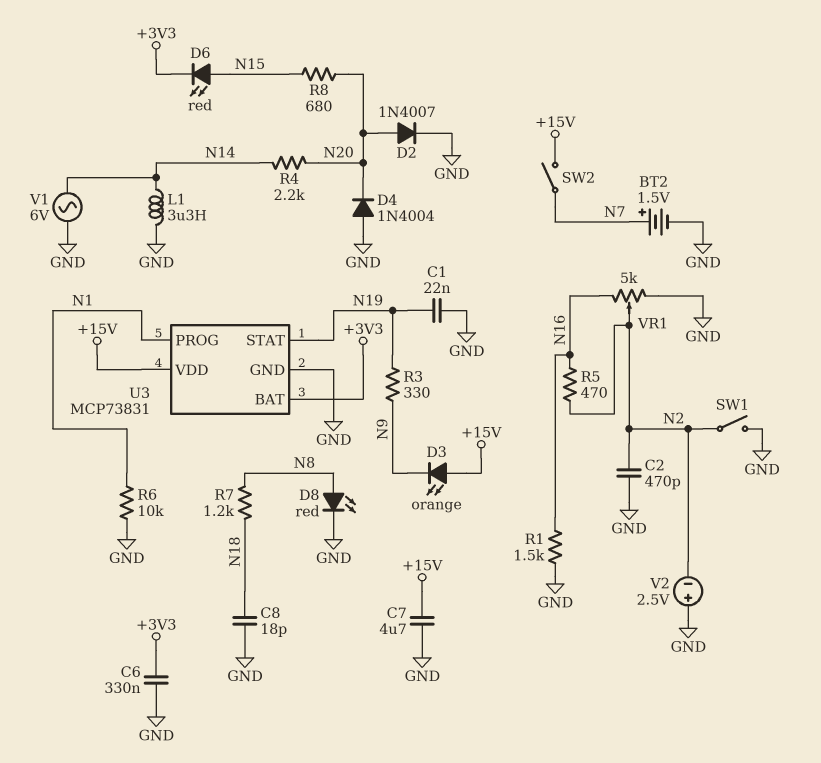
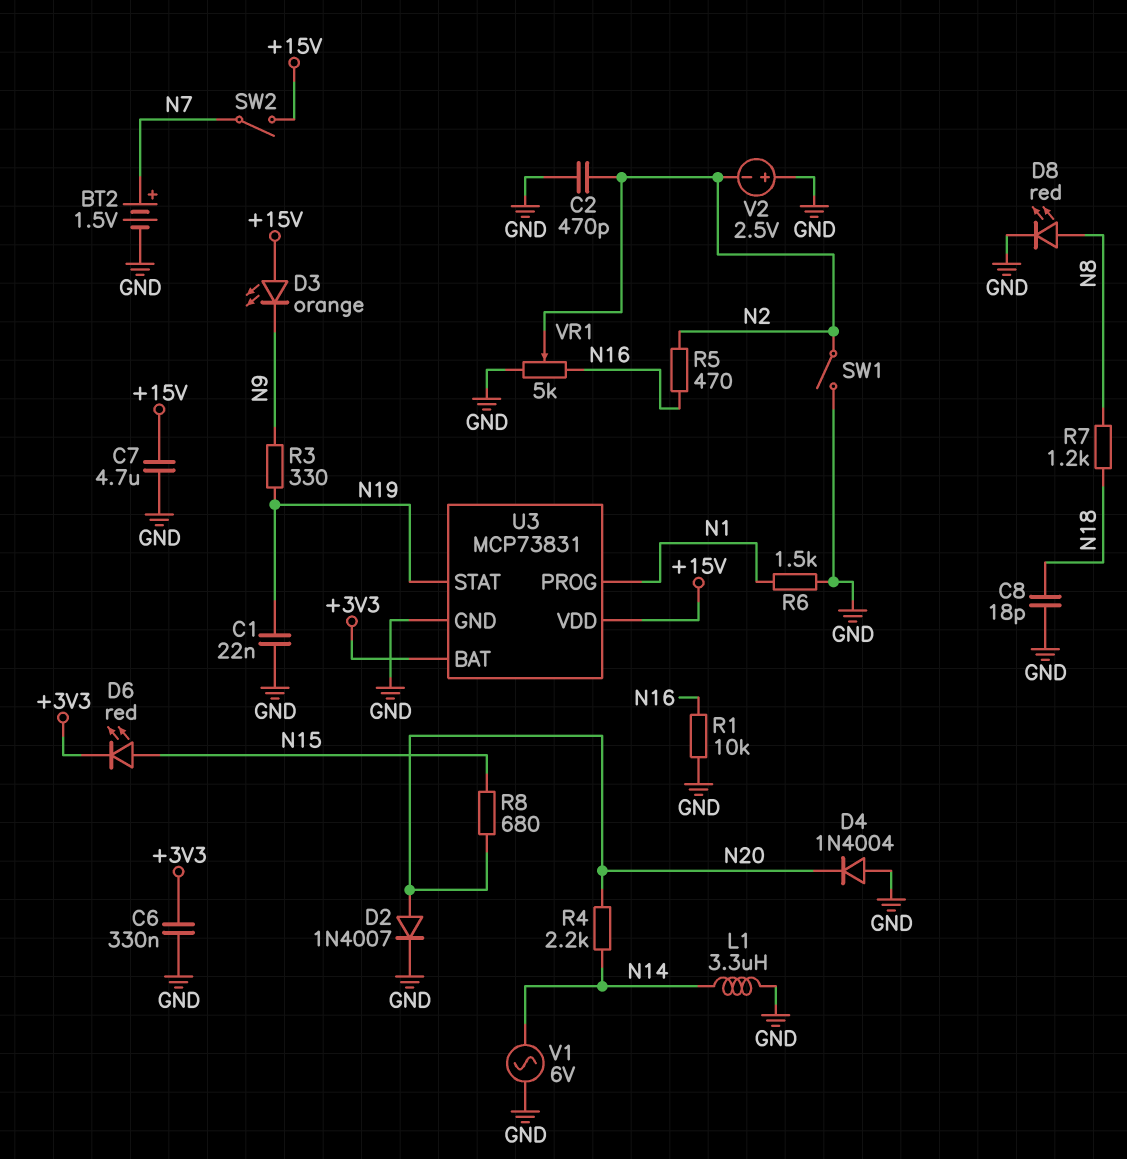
R1: 1.5k (GND, N16) -> 10k (GND, N16)
R6: 10k (GND, N1) -> 1.5k (GND, N1)

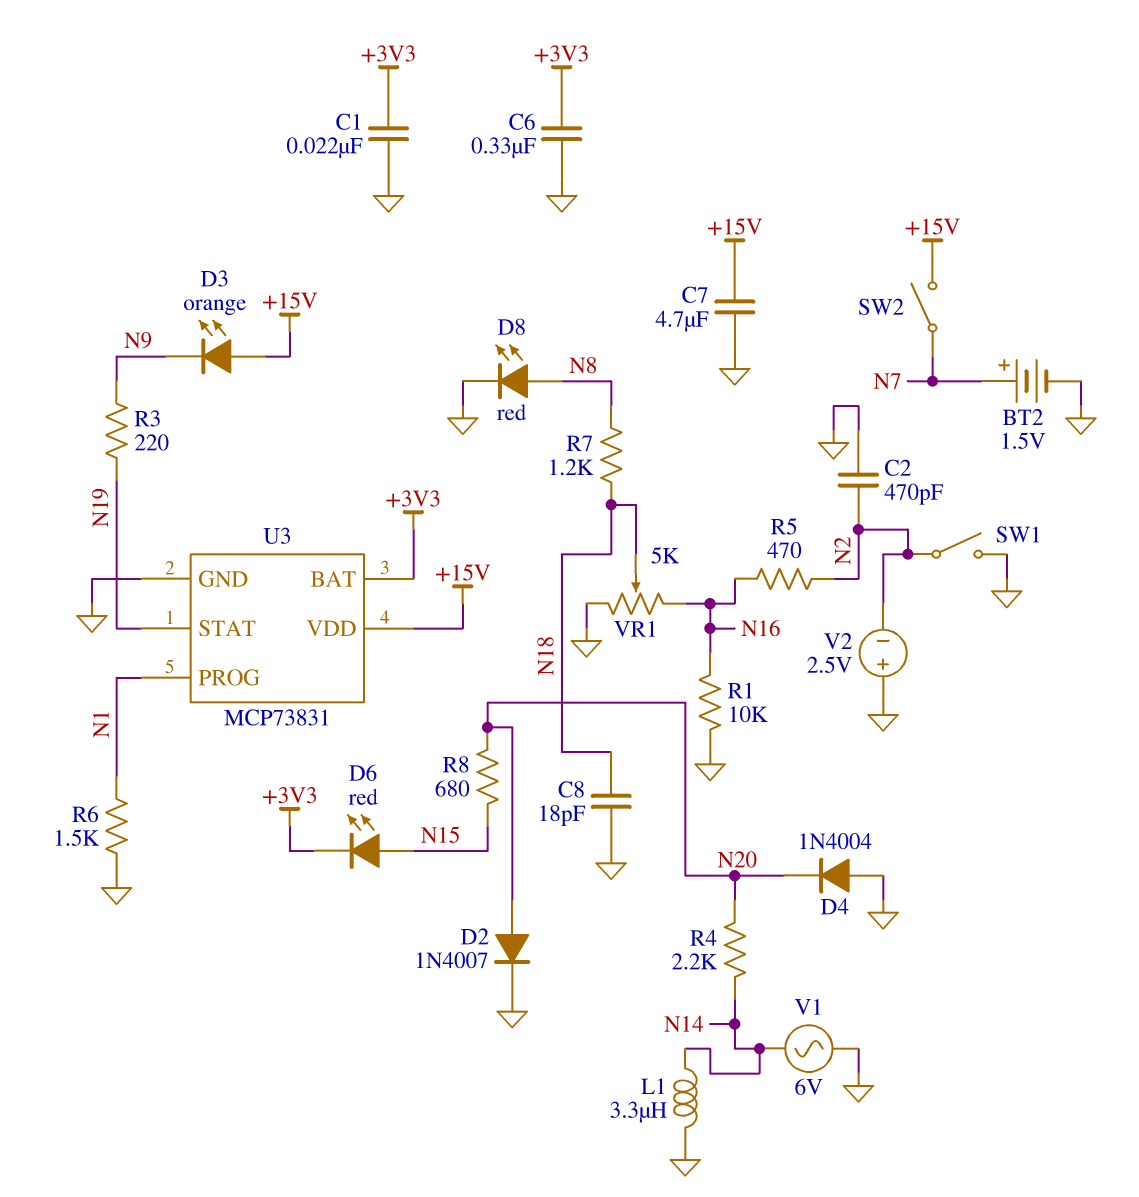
C1: 22nF (GND, N19) -> 22nF (+3V3, GND)
R3: 330 (N9, N19) -> 220 (N9, N19)
VR1: 5k (GND, N16, wiper N2) -> 5k (GND, N16, wiper N18)

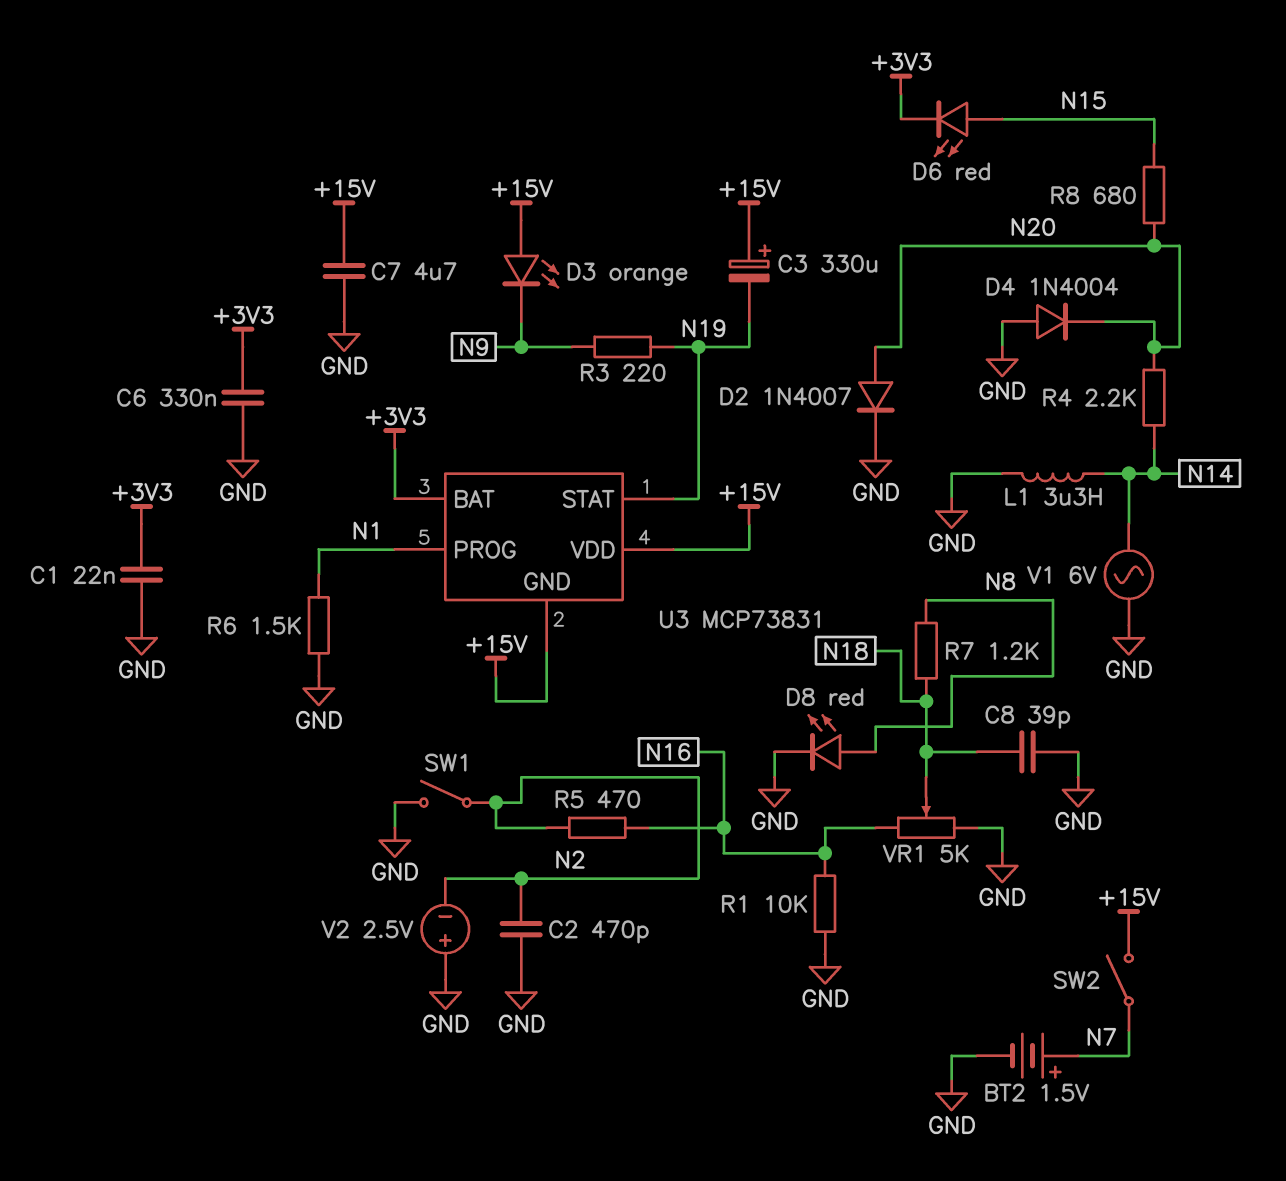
C3: none -> 330uF (plus +15V, minus N19)
C8: 18pF (GND, N18) -> 39pF (GND, N18)
U3 pin GND: GND -> +15V

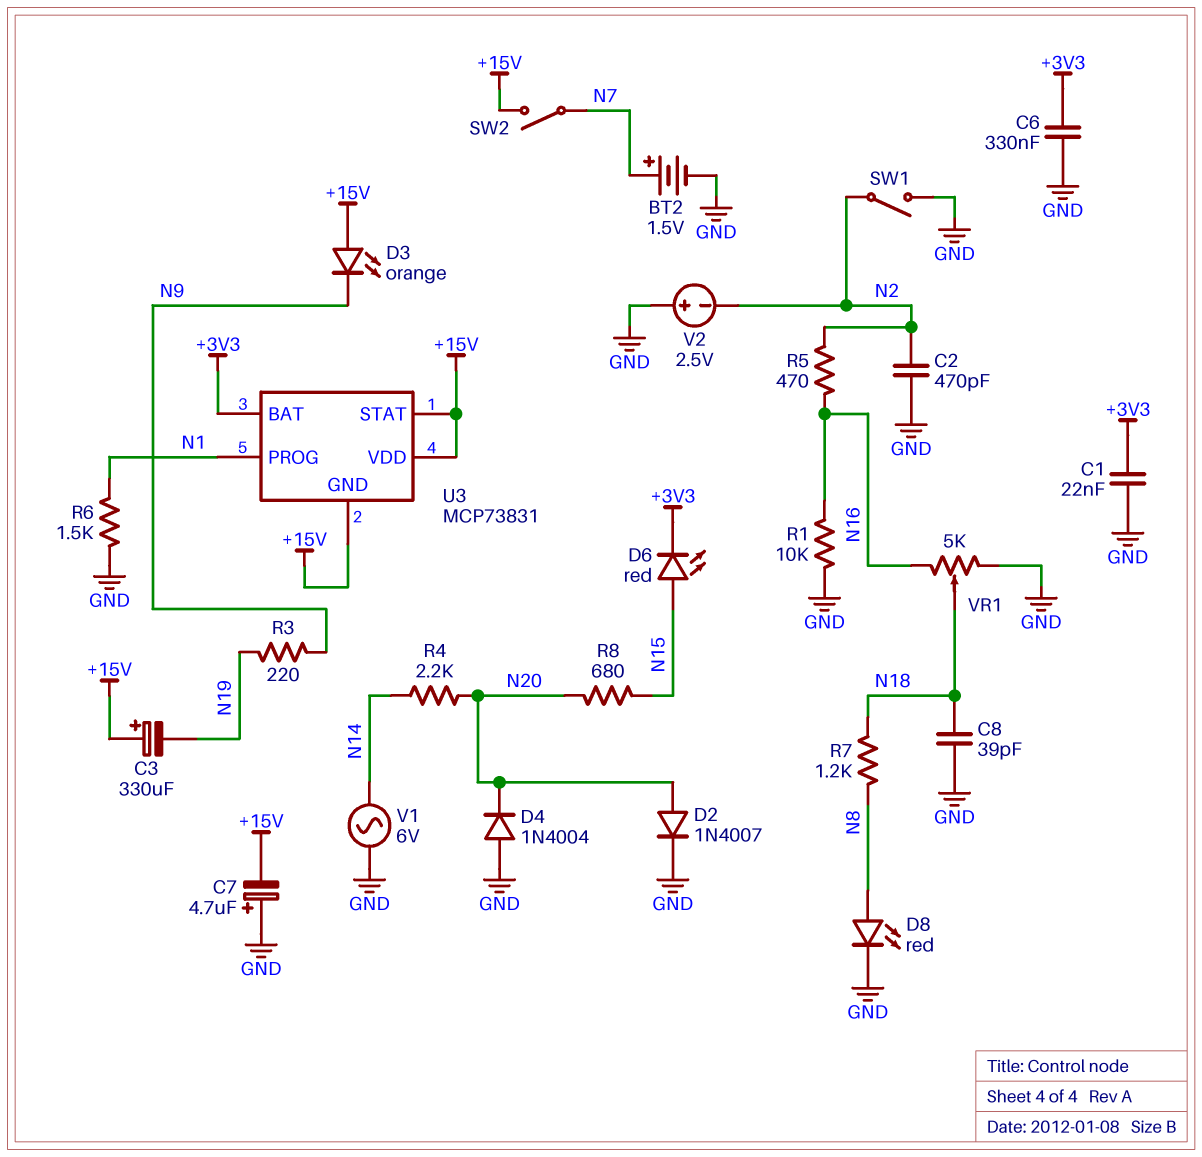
C7: 4.7uF (+15V, GND) -> 4.7uF (plus GND, minus +15V)
L1: 3.3uH (GND, N14) -> none
U3 pin STAT: N19 -> +15V

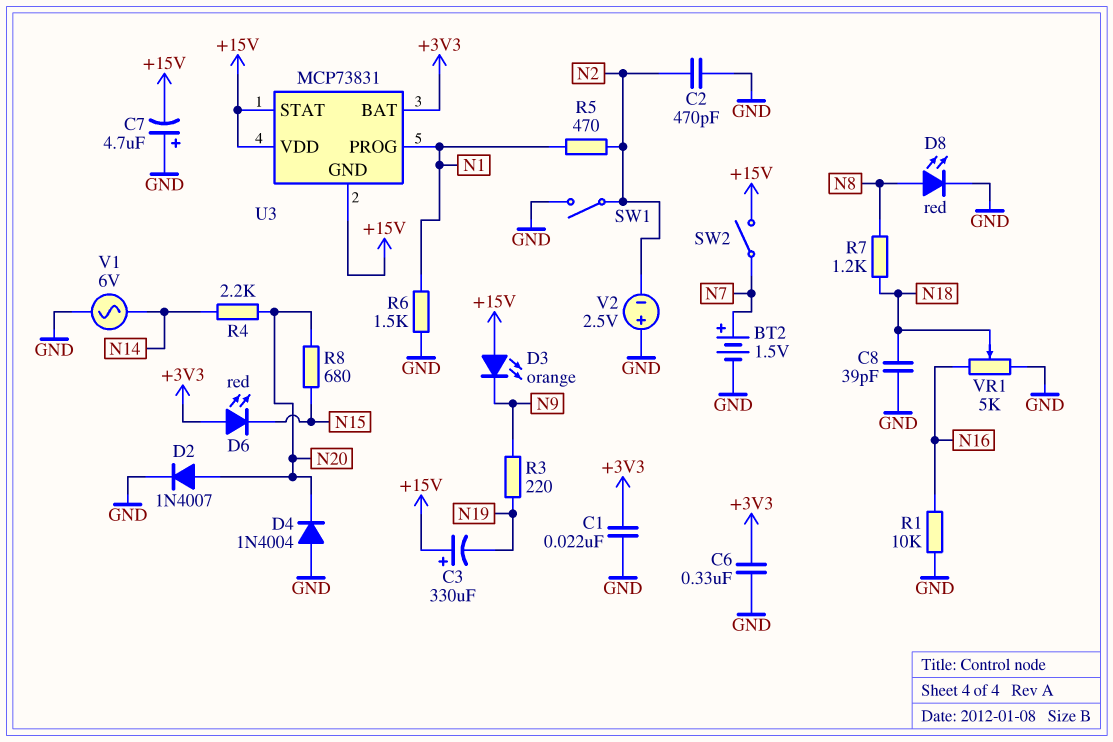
D6: LED red (A N15, K +3V3) -> LED red (A +3V3, K N15)
R5: 470 (N2, N16) -> 470 (N1, N2)

